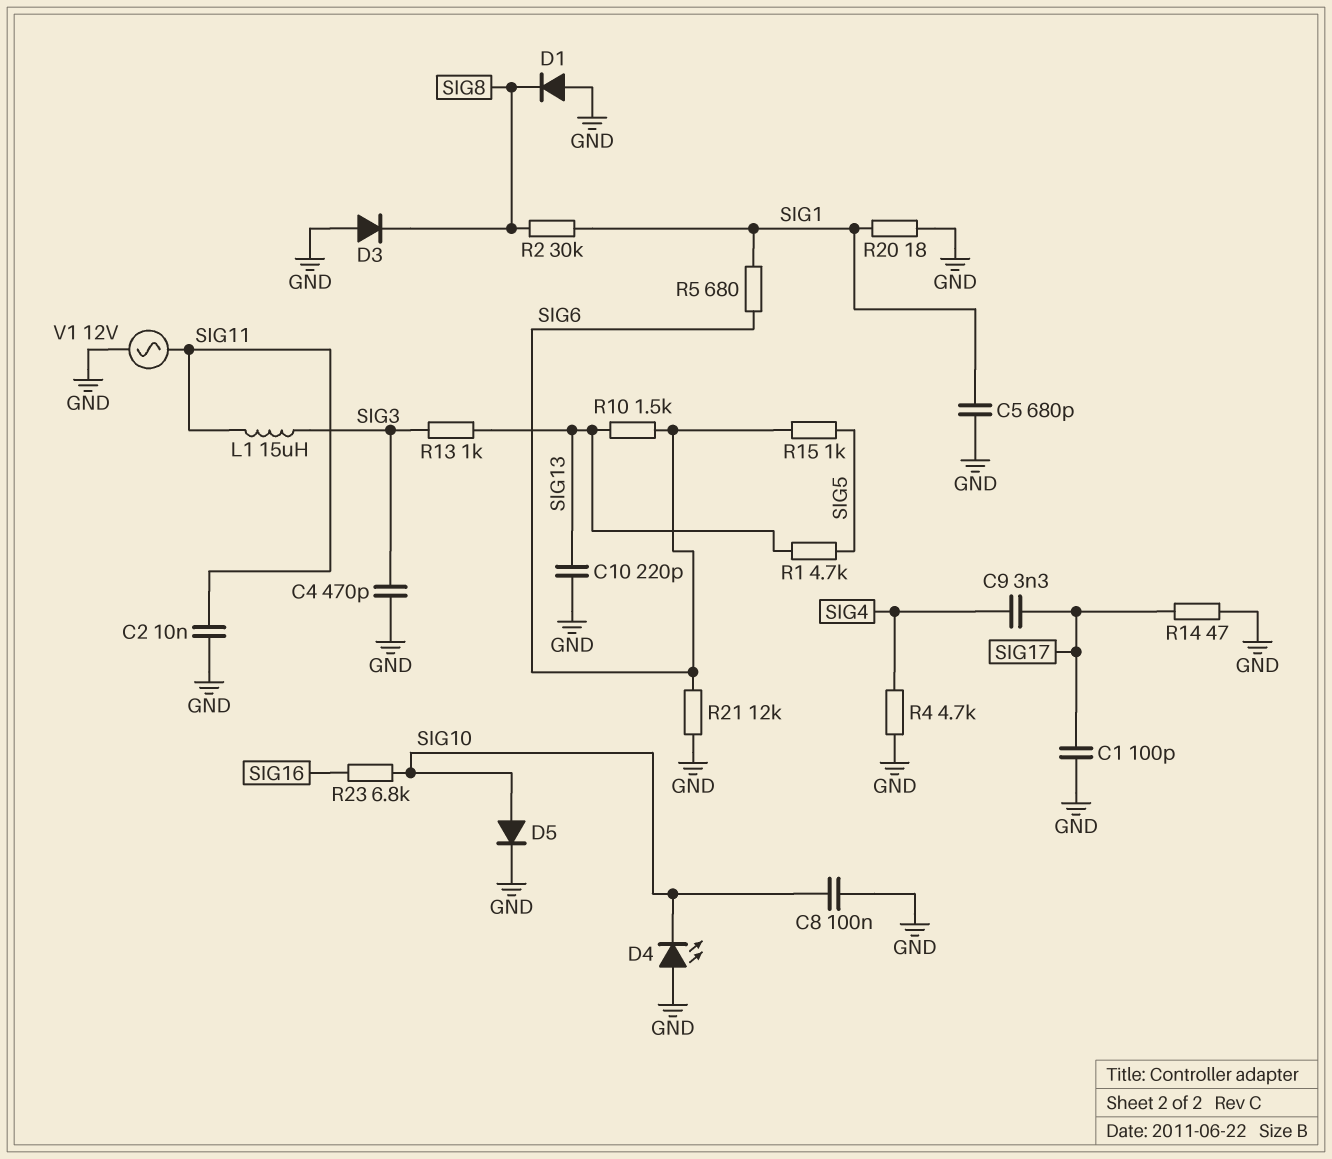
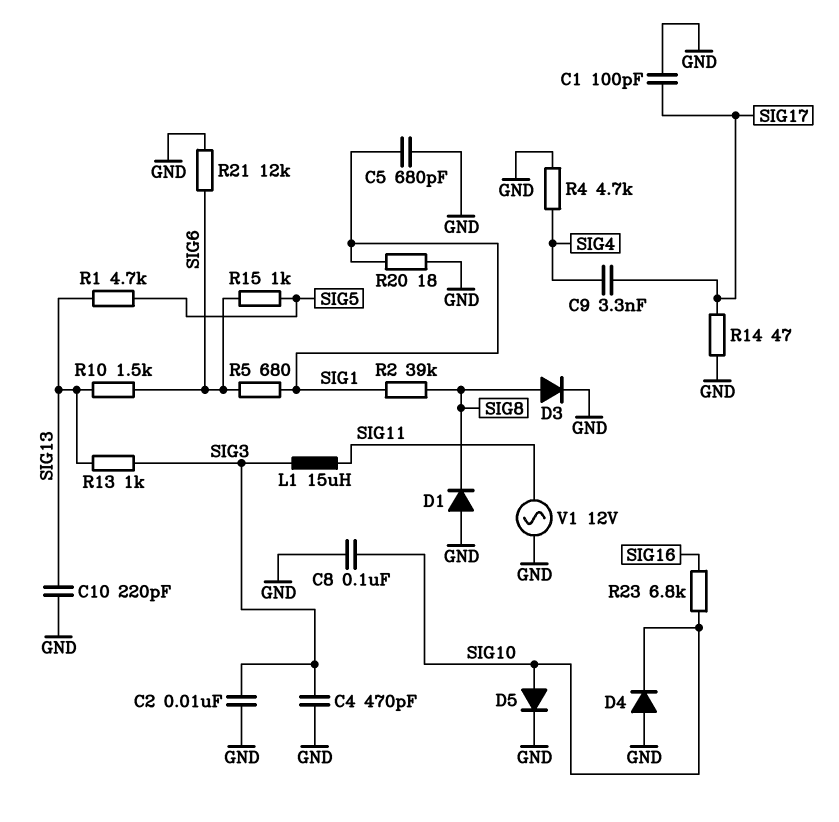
C2: 10nF (GND, SIG11) -> 10nF (GND, SIG3)
D3: diode (A GND, K SIG8) -> diode (A SIG8, K GND)
D4: LED (A GND, K SIG10) -> diode (A GND, K SIG10)
R2: 30k (SIG1, SIG8) -> 39k (SIG1, SIG8)

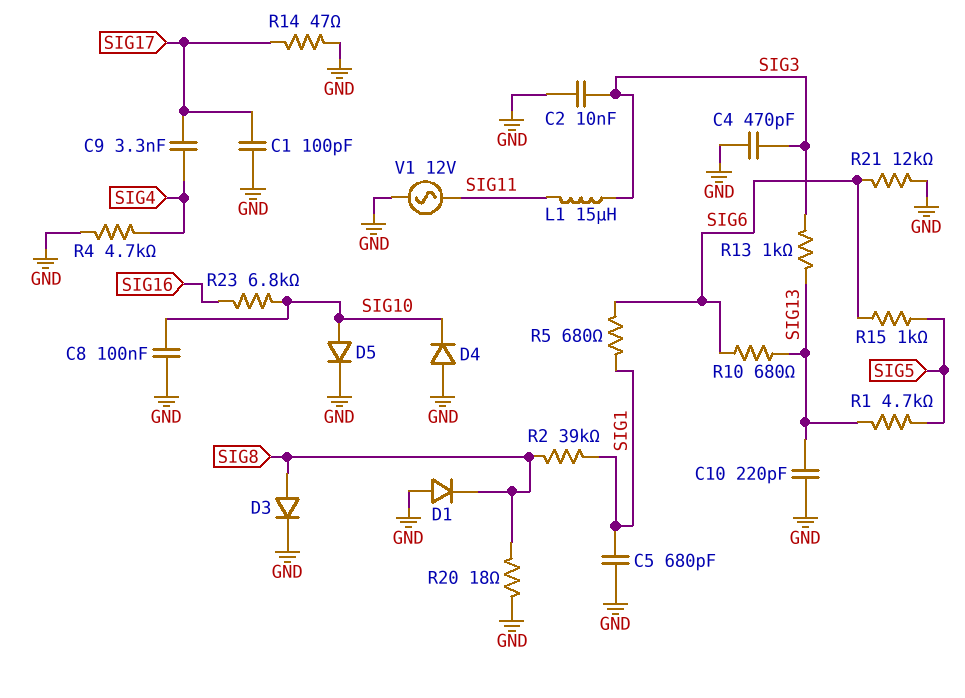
R10: 1.5k (SIG6, SIG13) -> 680 (SIG6, SIG13)
R20: 18 (GND, SIG1) -> 18 (GND, SIG8)

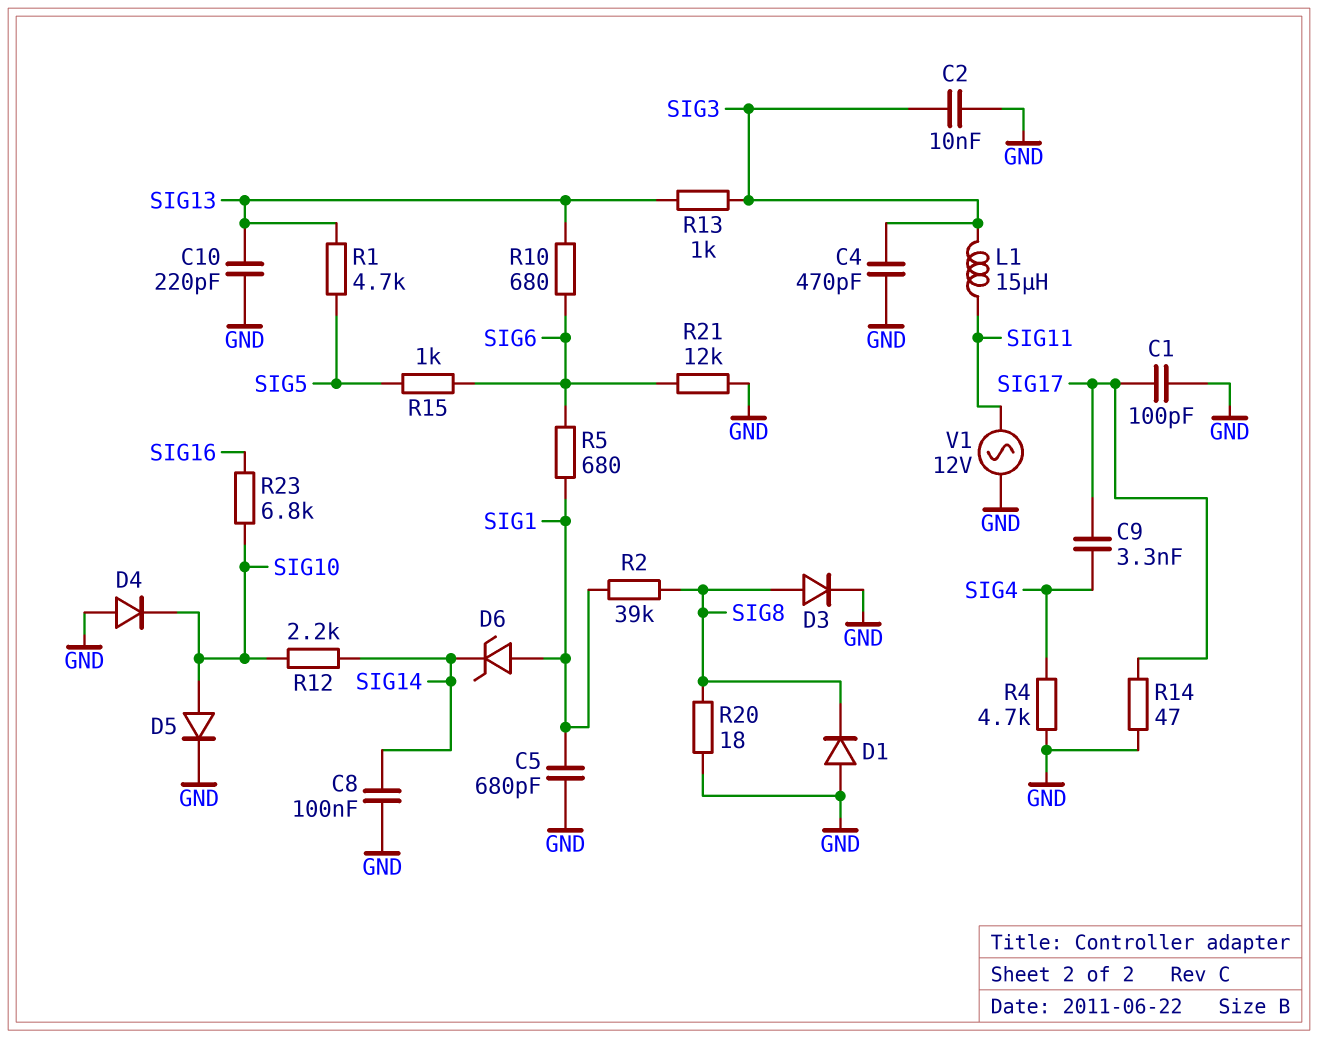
C8: 100nF (GND, SIG10) -> 100nF (GND, SIG14)
D6: none -> zener (A SIG1, K SIG14)
R12: none -> 2.2k (SIG10, SIG14)

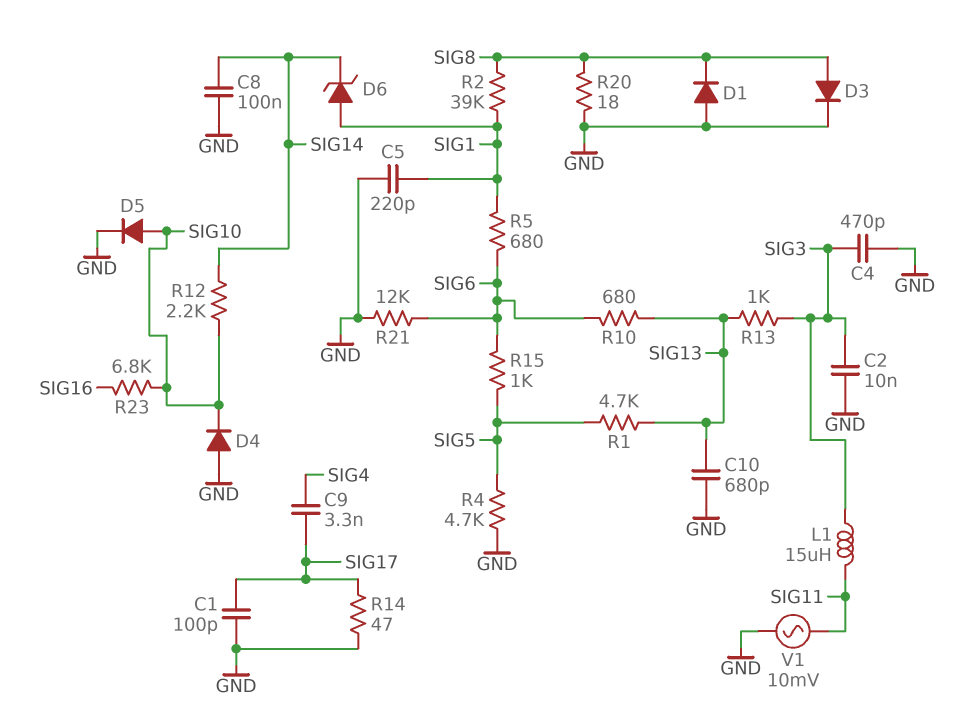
C5: 680pF (GND, SIG1) -> 220pF (GND, SIG1)
C10: 220pF (GND, SIG13) -> 680pF (GND, SIG13)
R4: 4.7k (GND, SIG4) -> 4.7k (GND, SIG5)
V1: AC 12V (GND, SIG11) -> AC 10mV (GND, SIG11)

